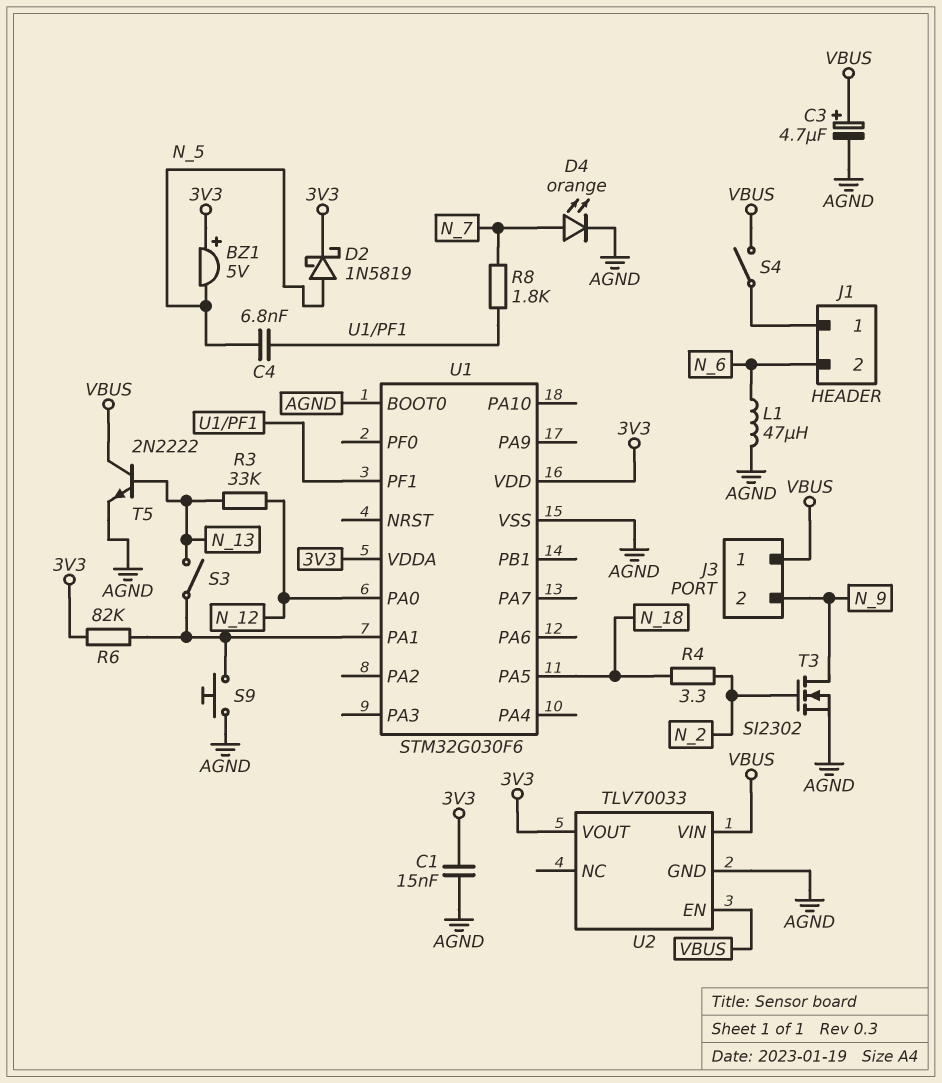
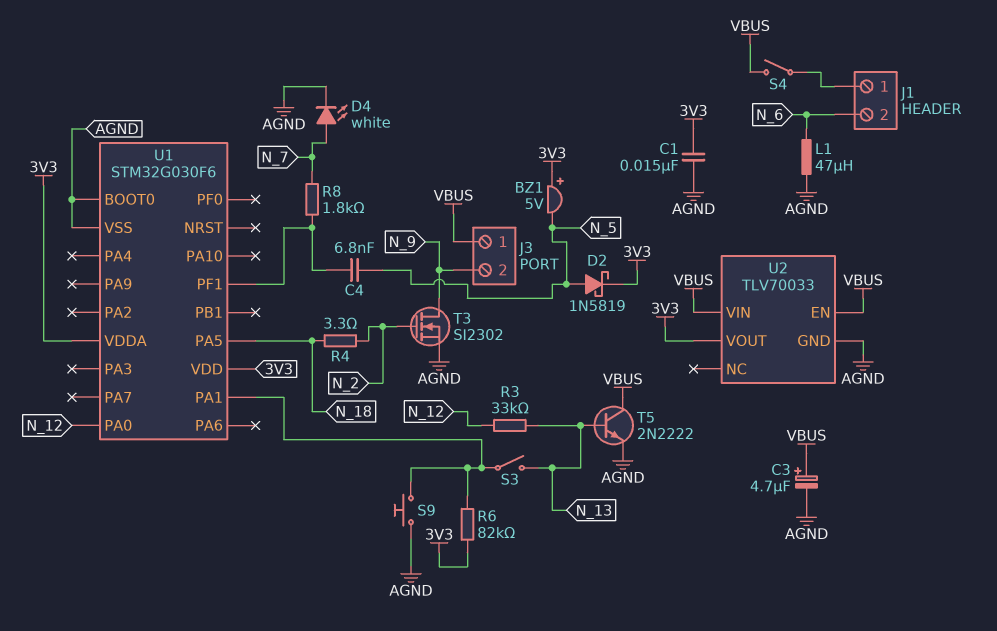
D4: LED orange (A N_7, K AGND) -> LED white (A N_7, K AGND)

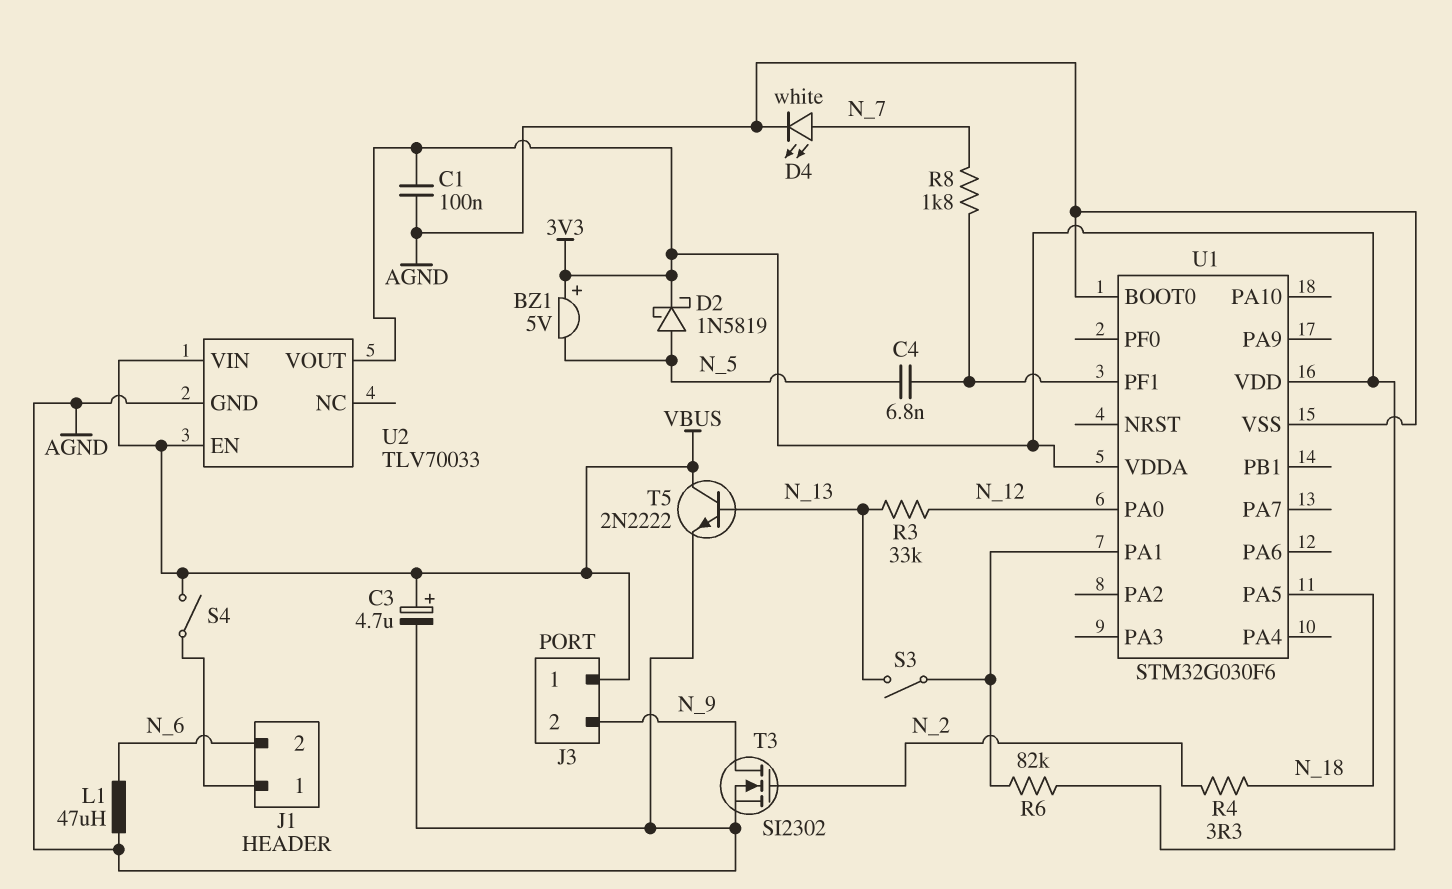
C1: 15nF (3V3, AGND) -> 100nF (3V3, AGND)
S9: button (AGND, U1/PA1) -> none

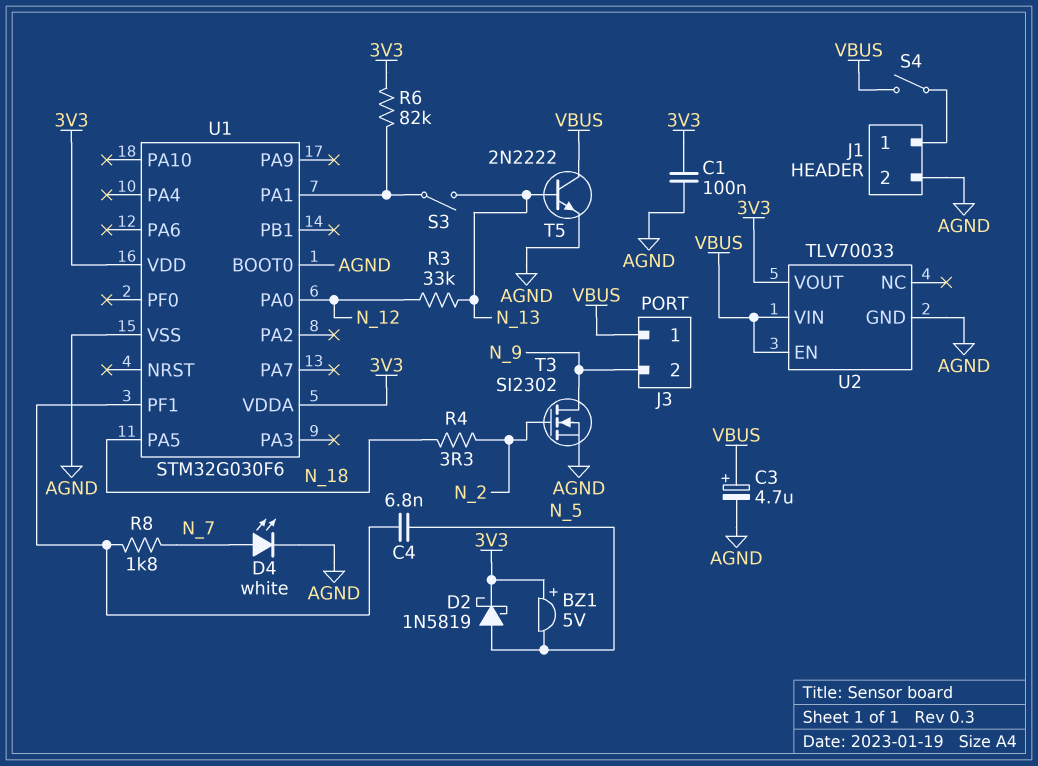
J1 pin 2: N_6 -> AGND
L1: 47uH (AGND, N_6) -> none

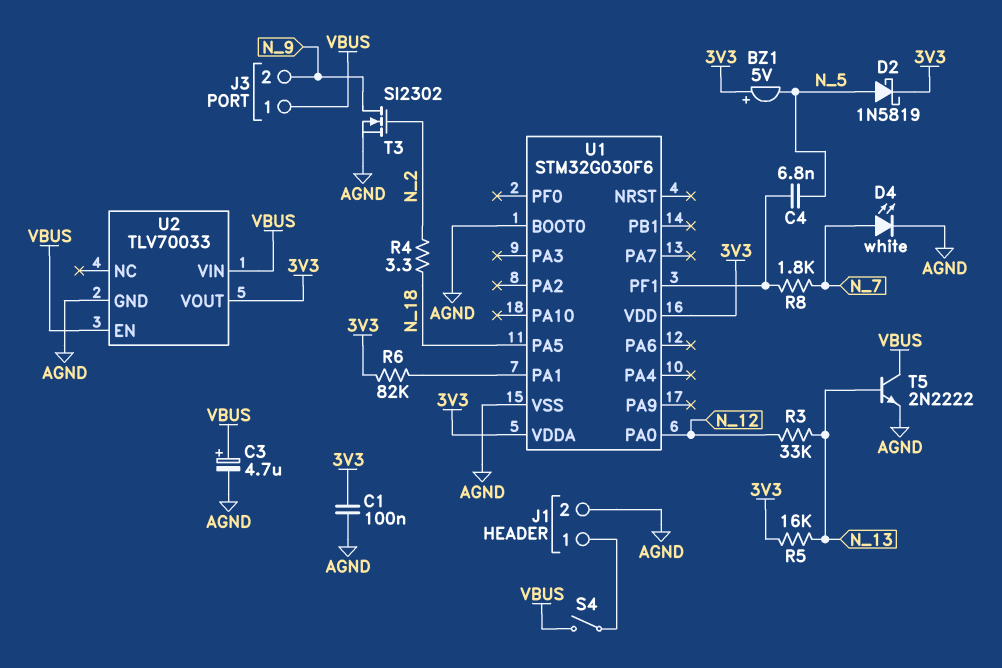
R5: none -> 16k (3V3, N_13)
S3: switch (N_13, U1/PA1) -> none

